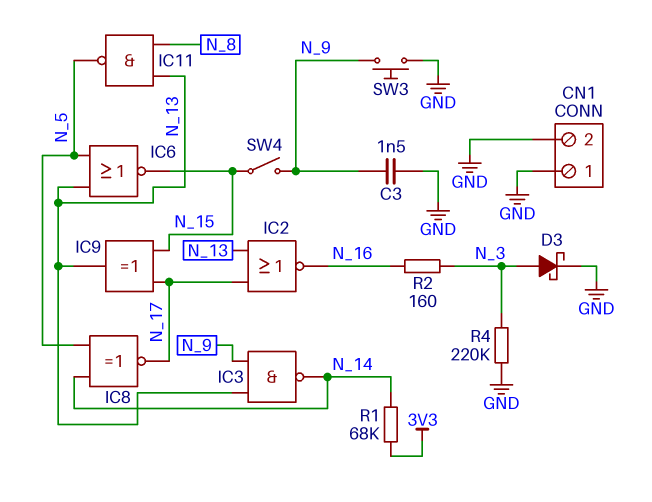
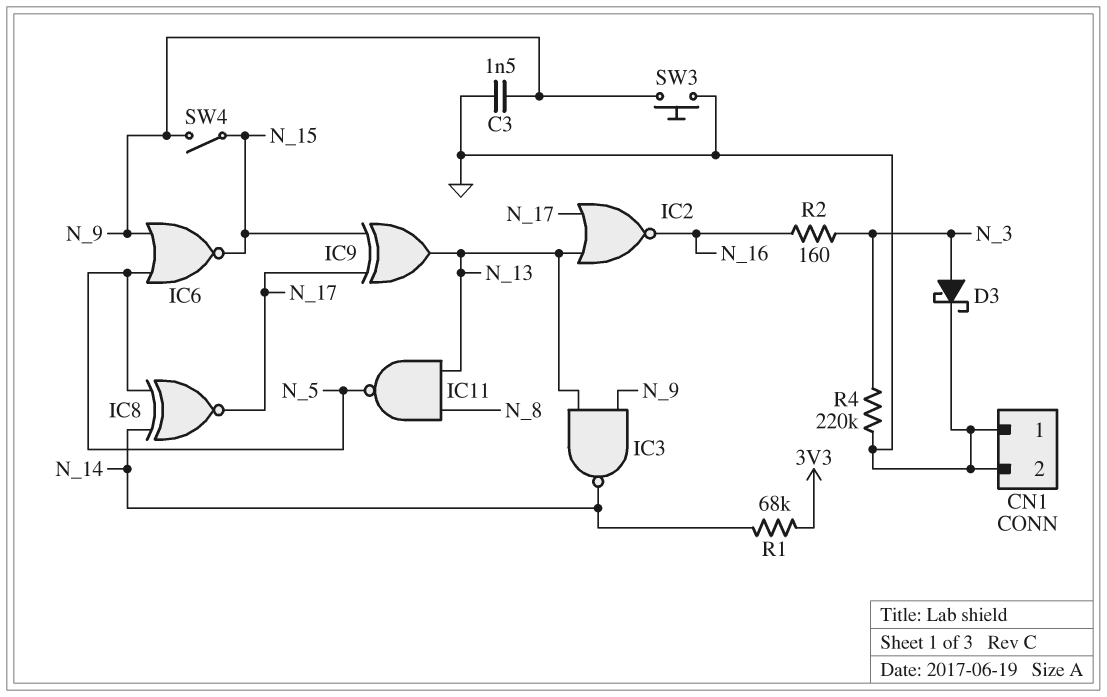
IC6: NOR (in N_5, in N_13, out N_15) -> NOR (in N_5, in N_9, out N_15)

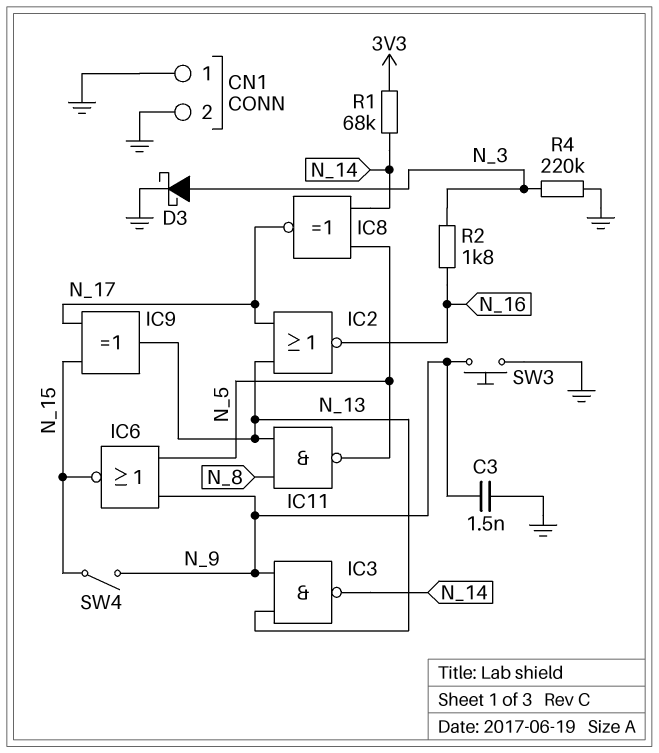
R2: 160 (N_3, N_16) -> 1.8k (N_3, N_16)

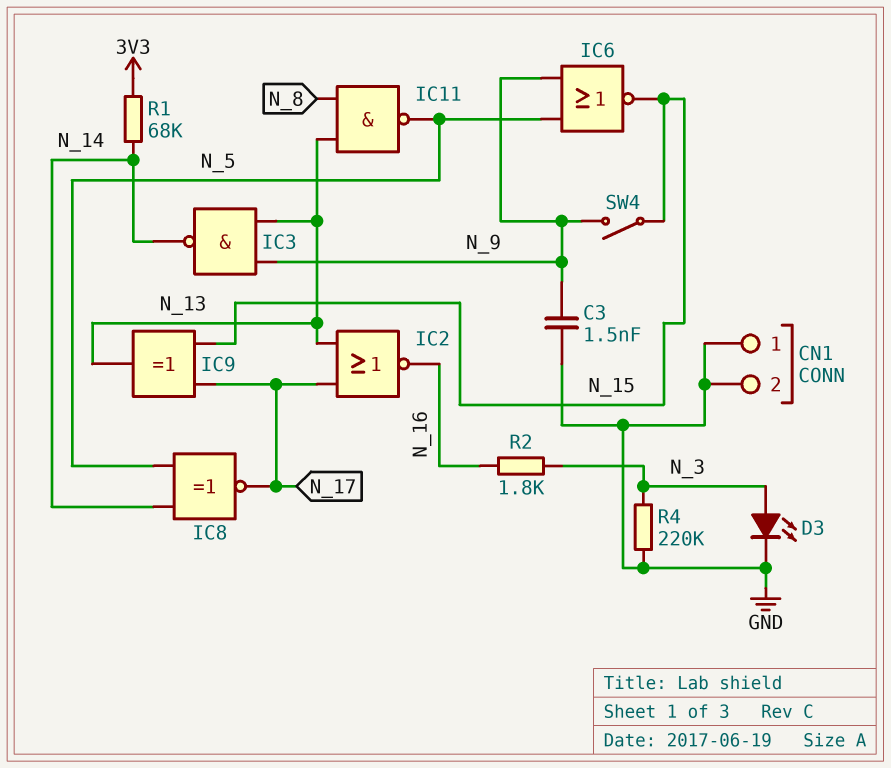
D3: schottky (A N_3, K GND) -> LED (A N_3, K GND)
SW3: button (GND, N_9) -> none

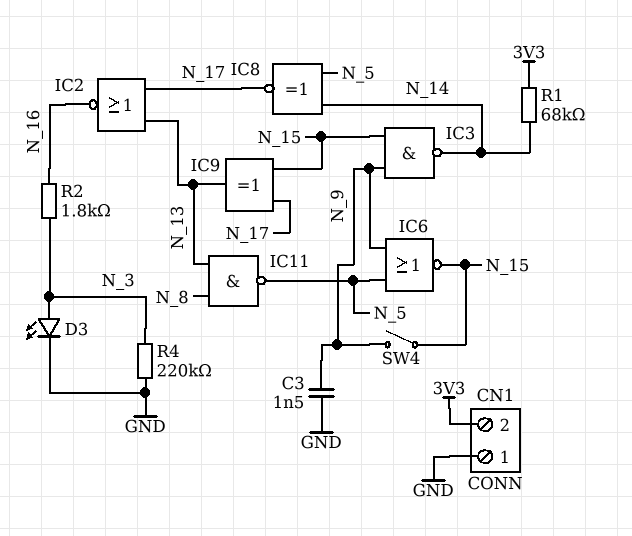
CN1 pin 2: GND -> 3V3
IC3: NAND (in N_9, in N_13, out N_14) -> NAND (in N_9, in N_15, out N_14)

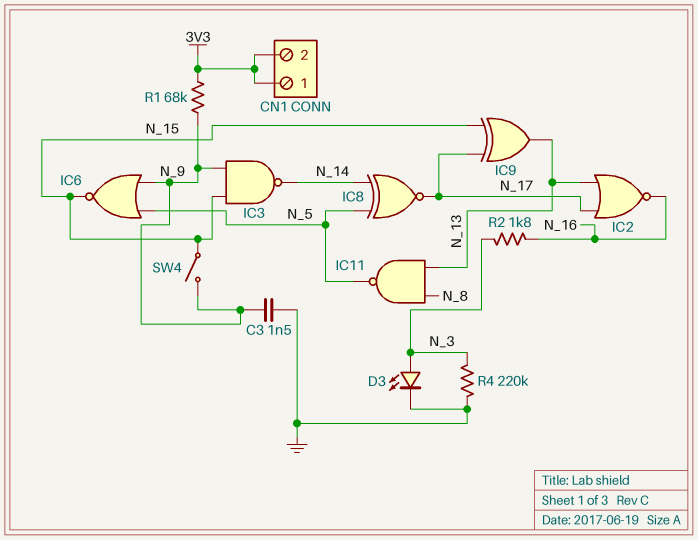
CN1 pin 1: GND -> 3V3
R1: 68k (3V3, N_14) -> 68k (3V3, N_9)

